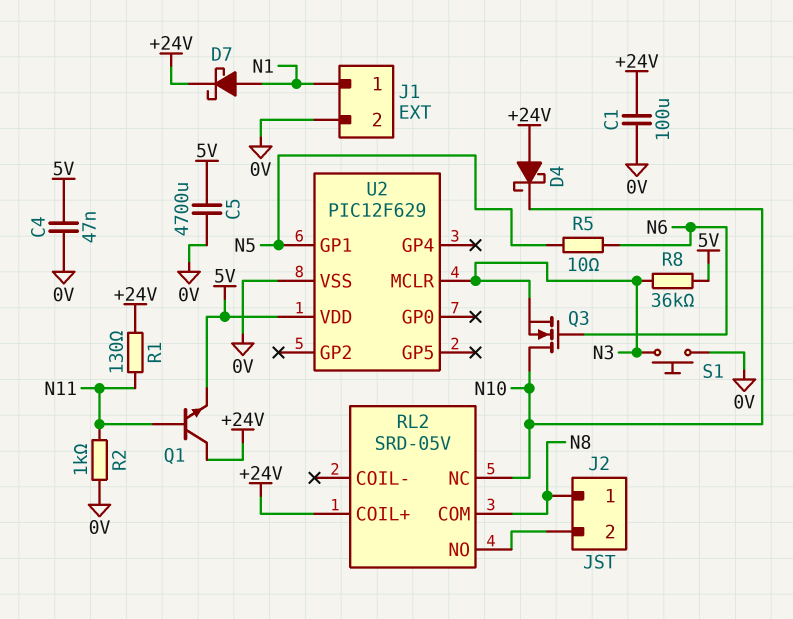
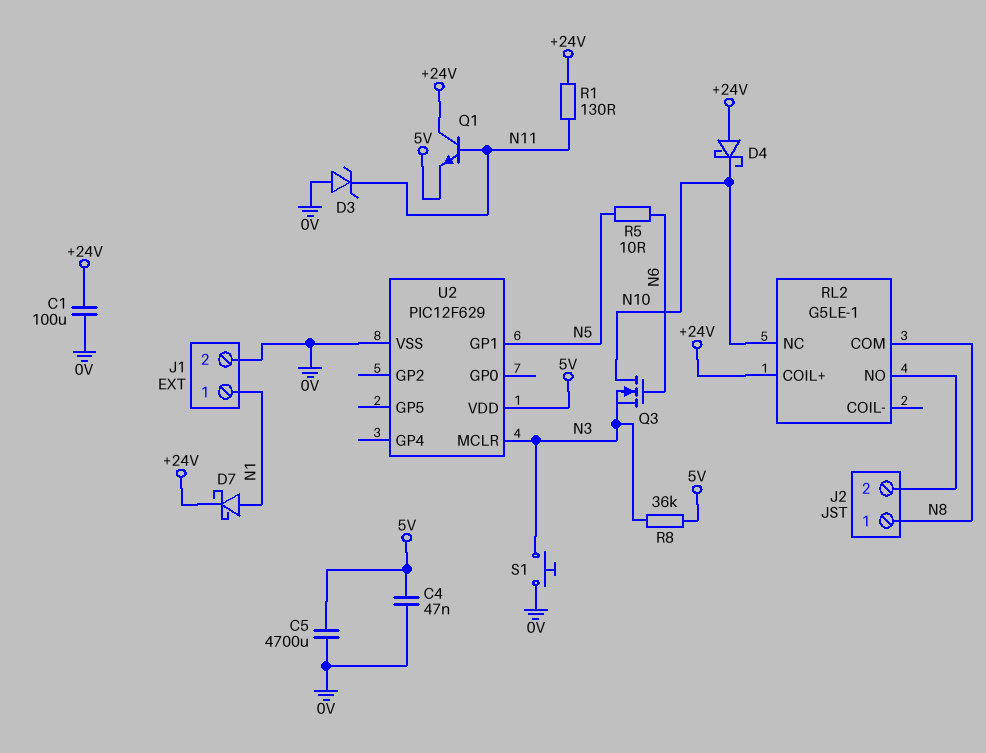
D3: none -> zener (A 0V, K N11)
R2: 1k (0V, N11) -> none
RL2: SRD-05V -> G5LE-1

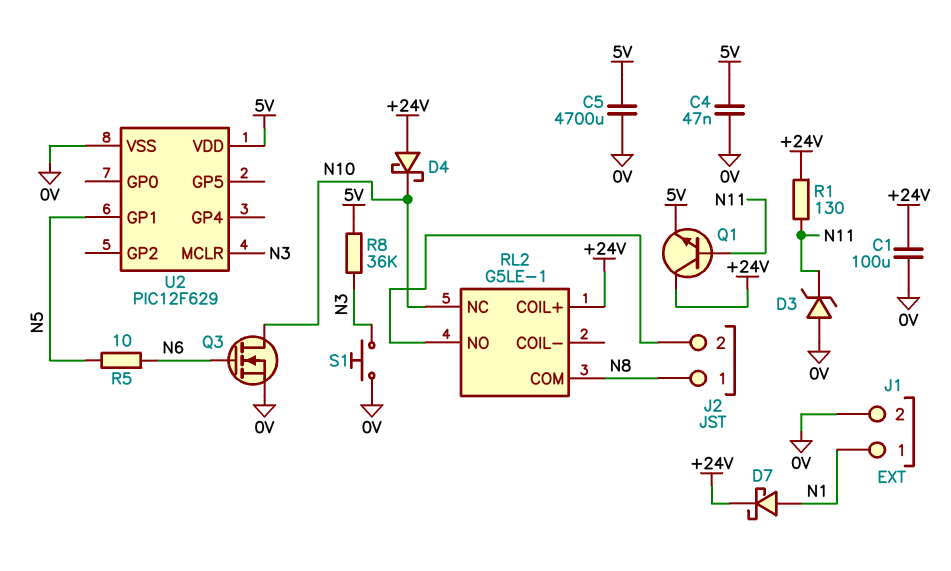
Q3: NMOS (G N6, D N10, S N3) -> NMOS (G N6, D N10, S 0V)

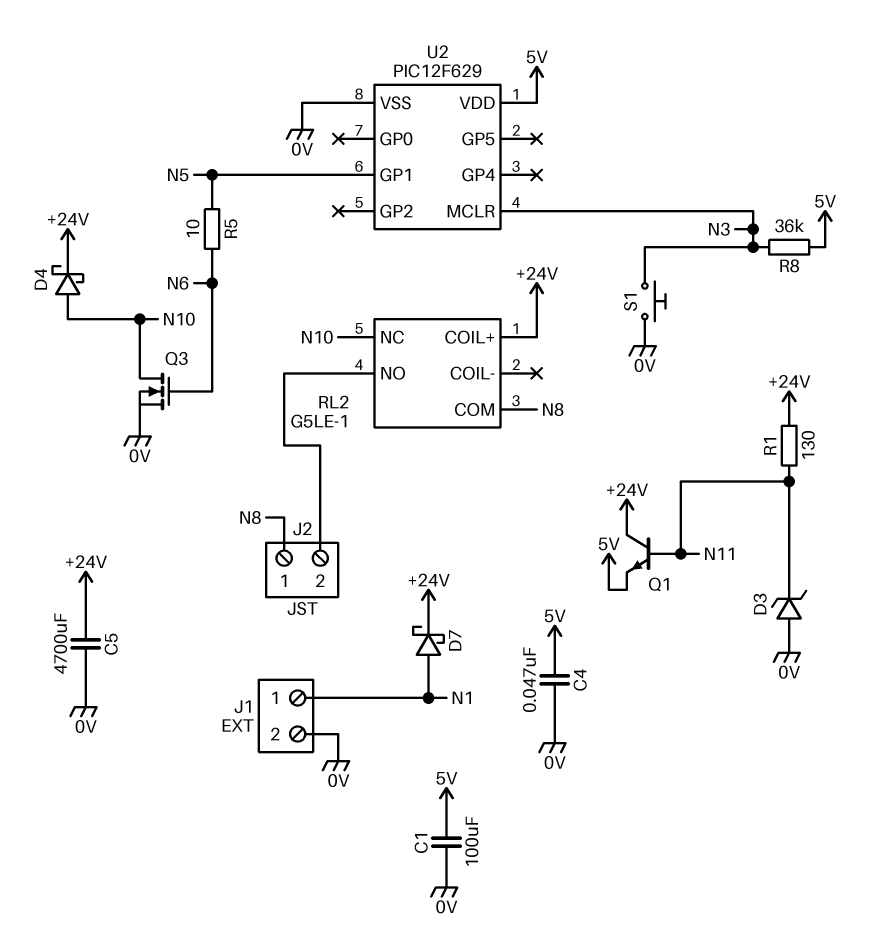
C1: 100uF (+24V, 0V) -> 100uF (0V, 5V)
C5: 4700uF (0V, 5V) -> 4700uF (+24V, 0V)
D4: schottky (A +24V, K N10) -> schottky (A N10, K +24V)

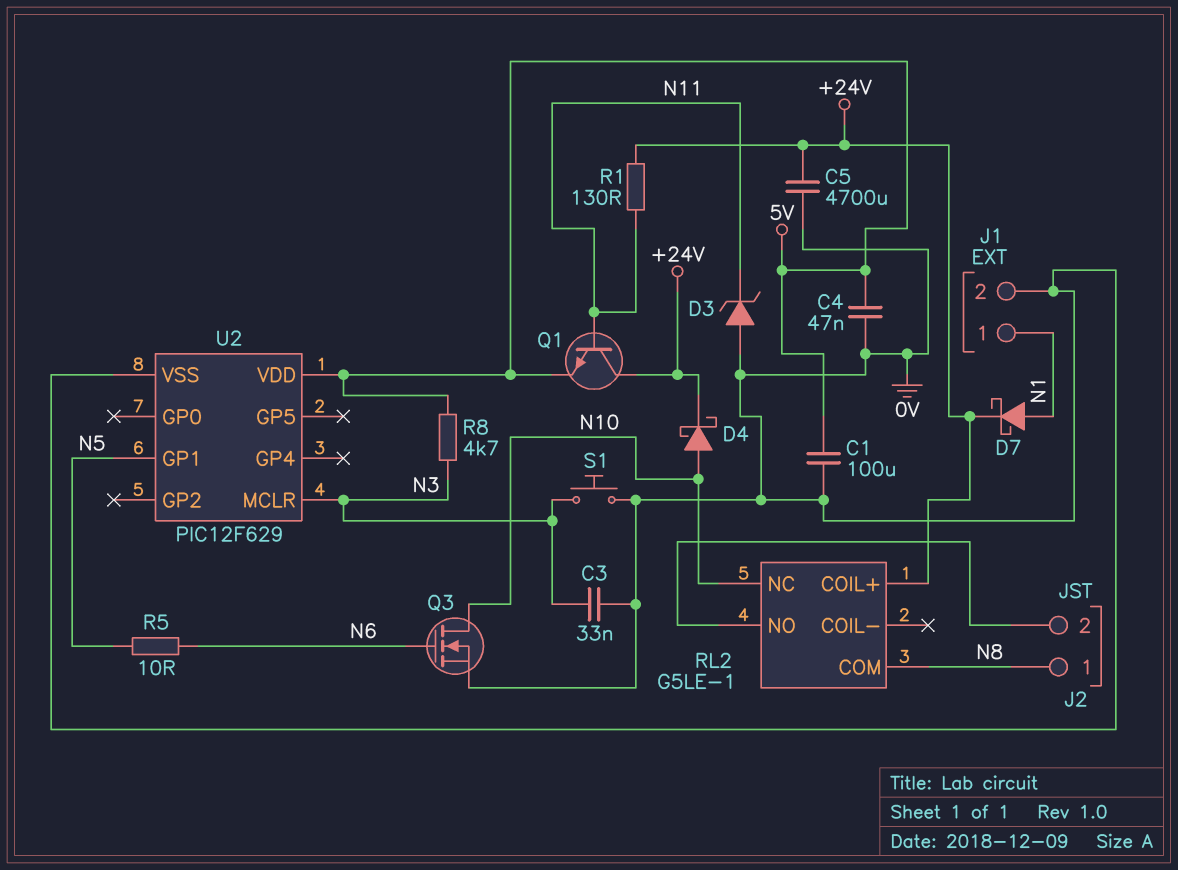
C3: none -> 33nF (0V, N3)
R8: 36k (5V, N3) -> 4.7k (5V, N3)

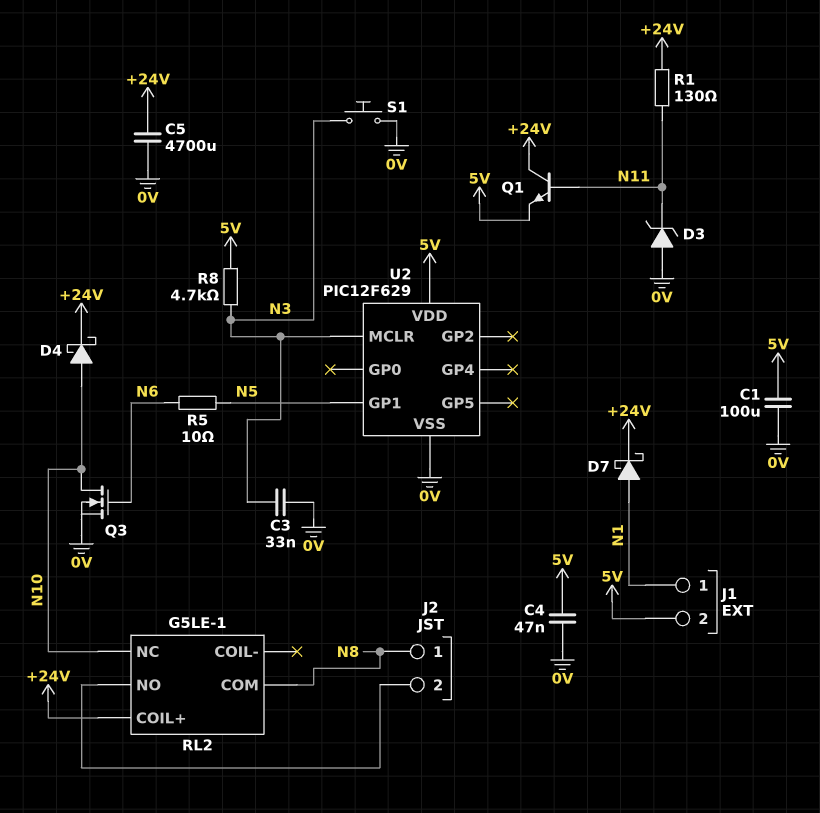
J1 pin 2: 0V -> 5V

